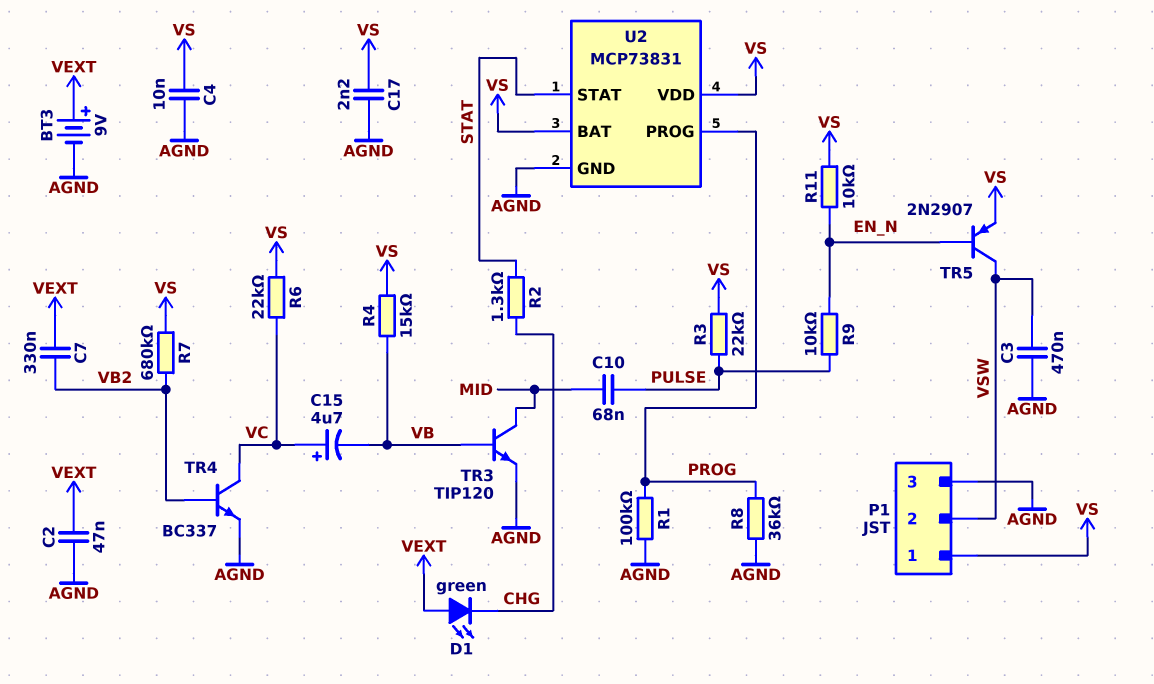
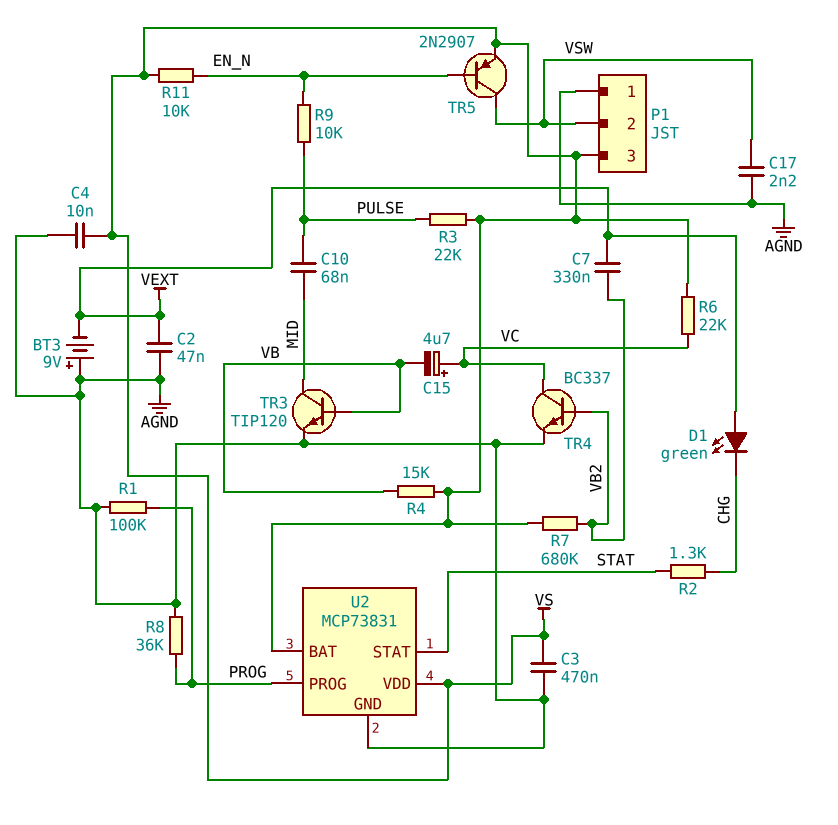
BT3: 9V (plus VEXT, minus AGND) -> 9V (plus AGND, minus VEXT)
C3: 470nF (AGND, VSW) -> 470nF (AGND, VS)
C17: 2.2nF (AGND, VS) -> 2.2nF (AGND, VSW)
P1 pin 1: VS -> AGND
P1 pin 3: AGND -> VS

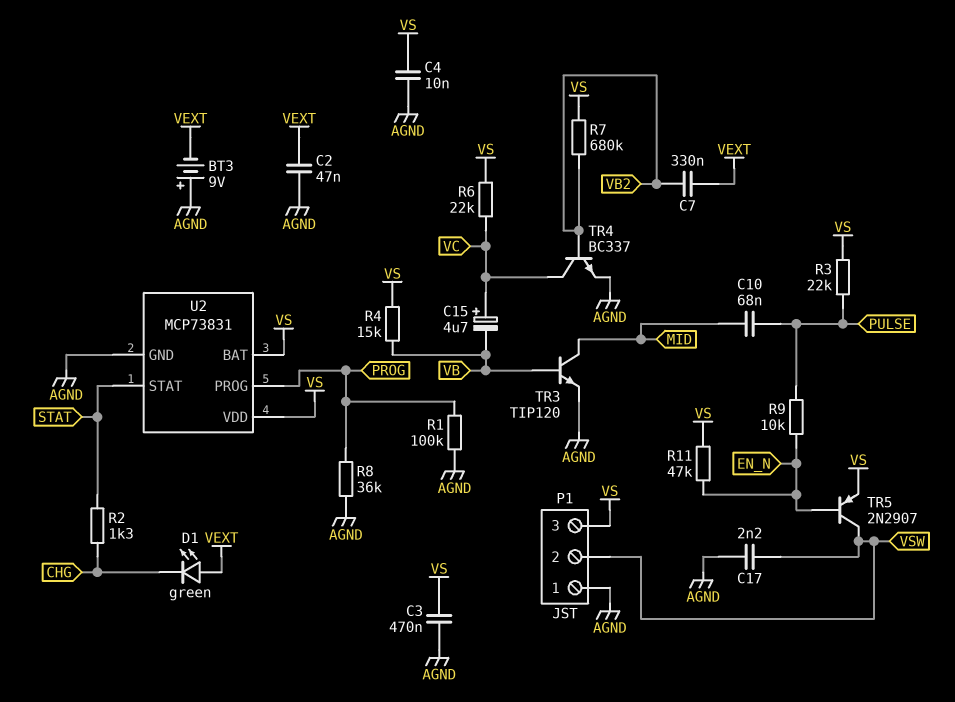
R11: 10k (EN_N, VS) -> 47k (EN_N, VS)

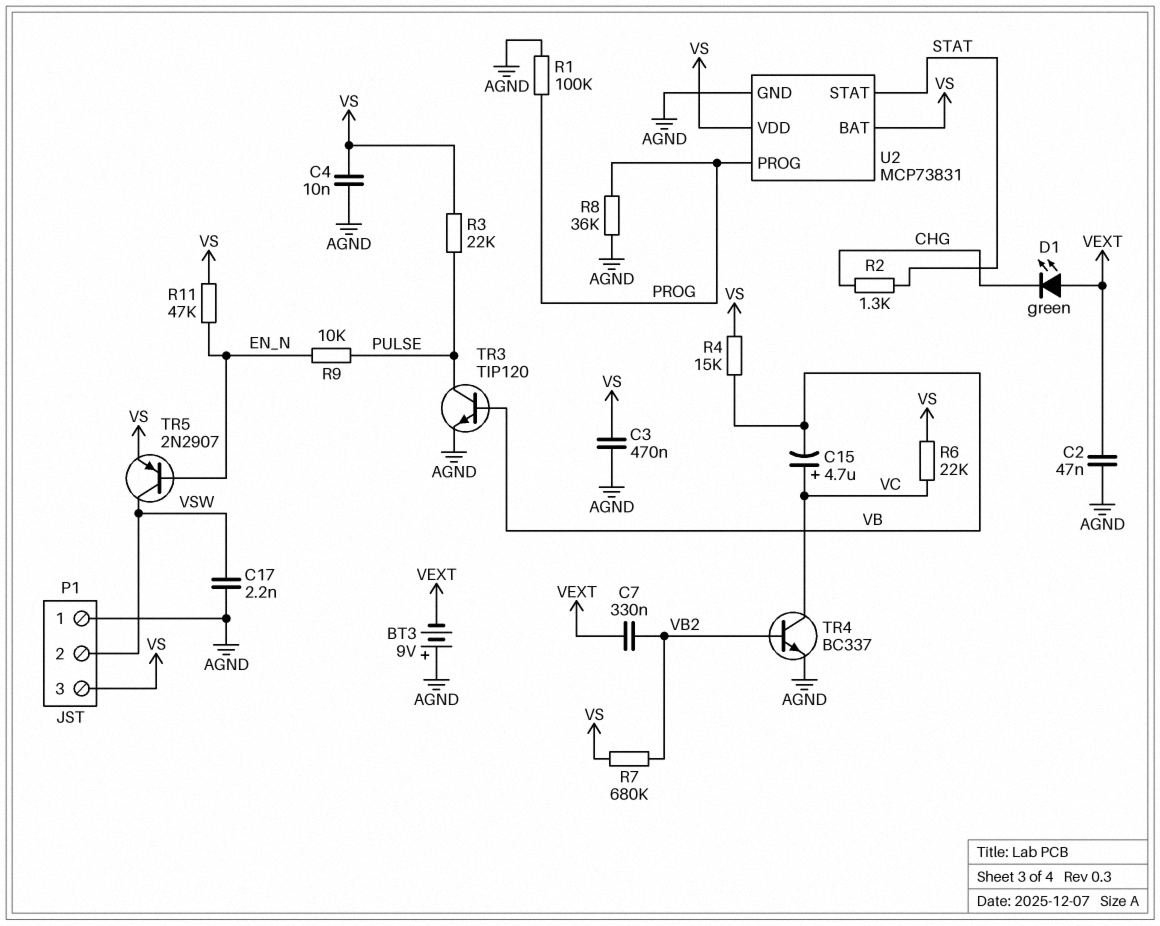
C10: 68nF (MID, PULSE) -> none
TR3: NPN TIP120 (B VB, C MID, E AGND) -> NPN TIP120 (B VB, C PULSE, E AGND)

